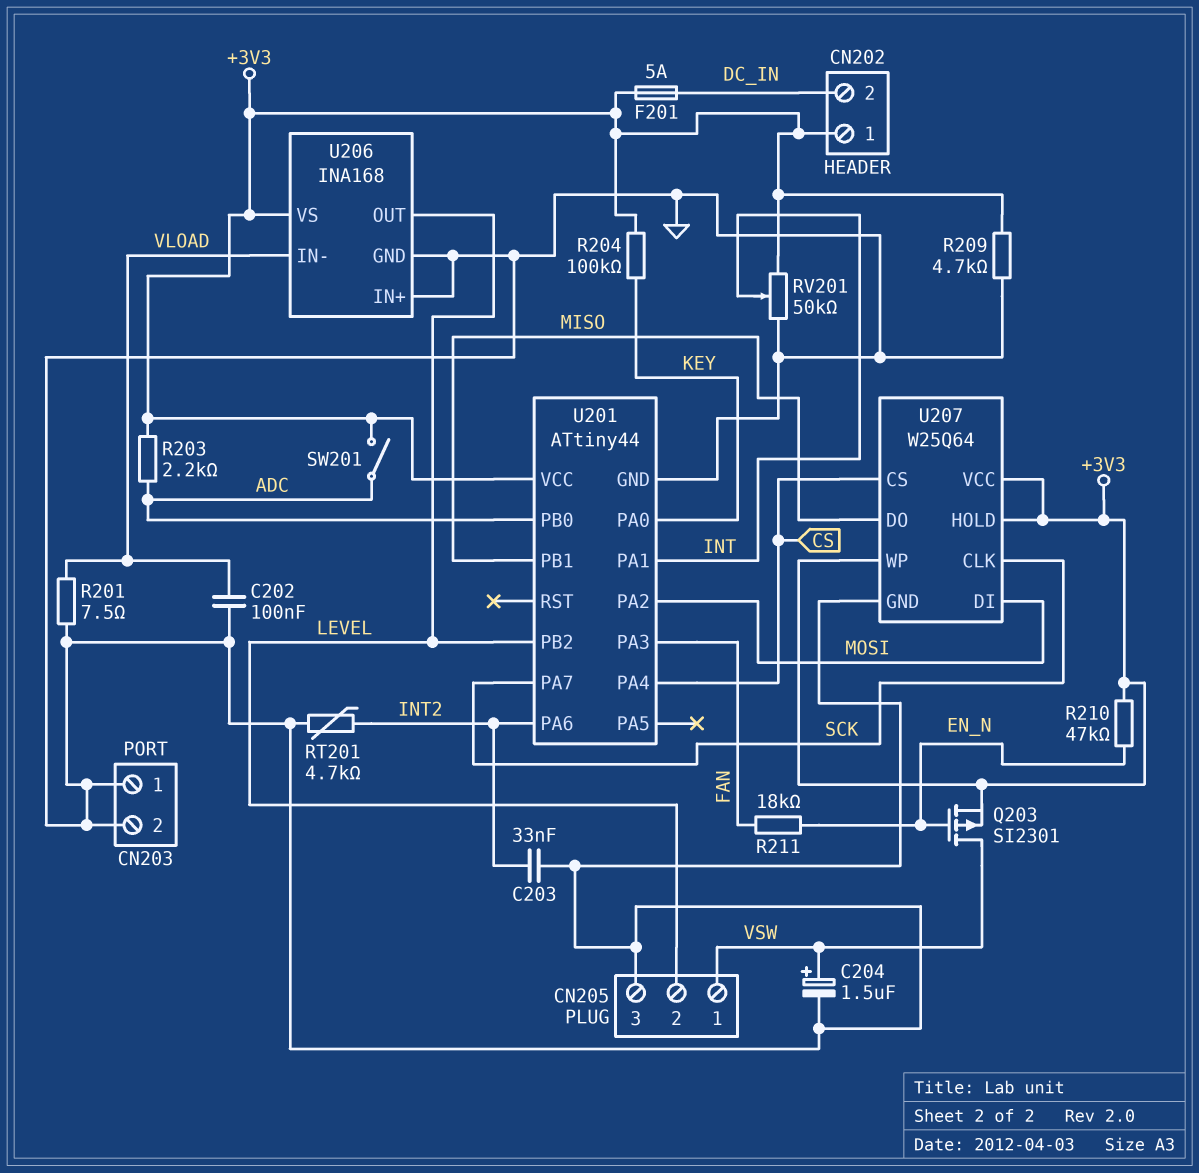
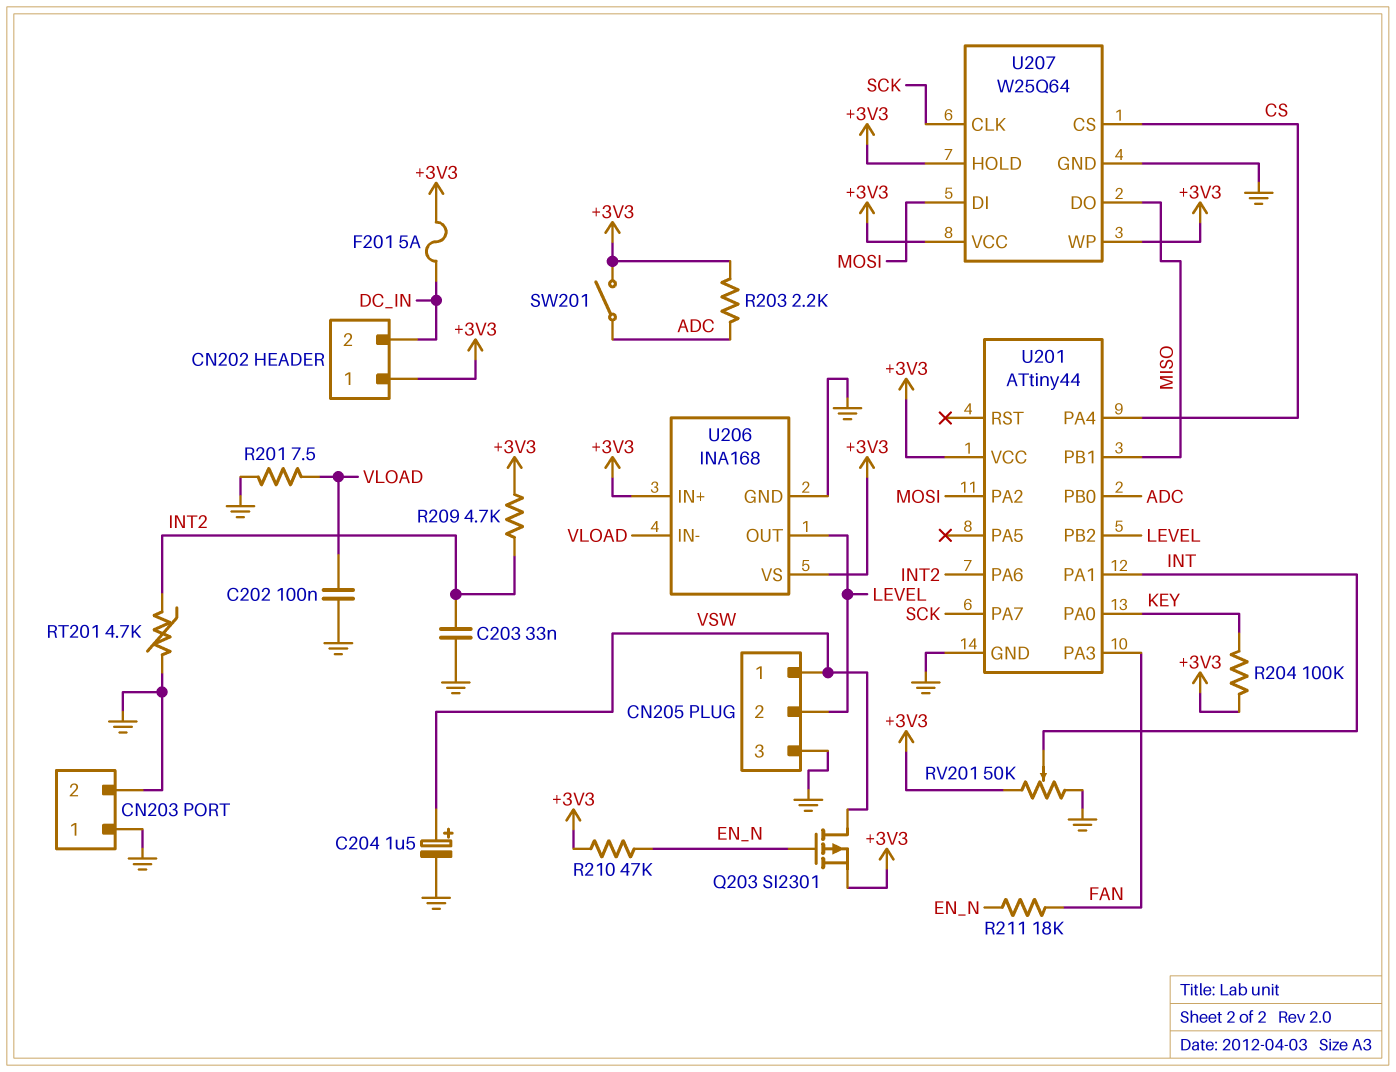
R209: 4.7k (+3V3, GND) -> 4.7k (+3V3, INT2)
U206 pin IN+: GND -> +3V3

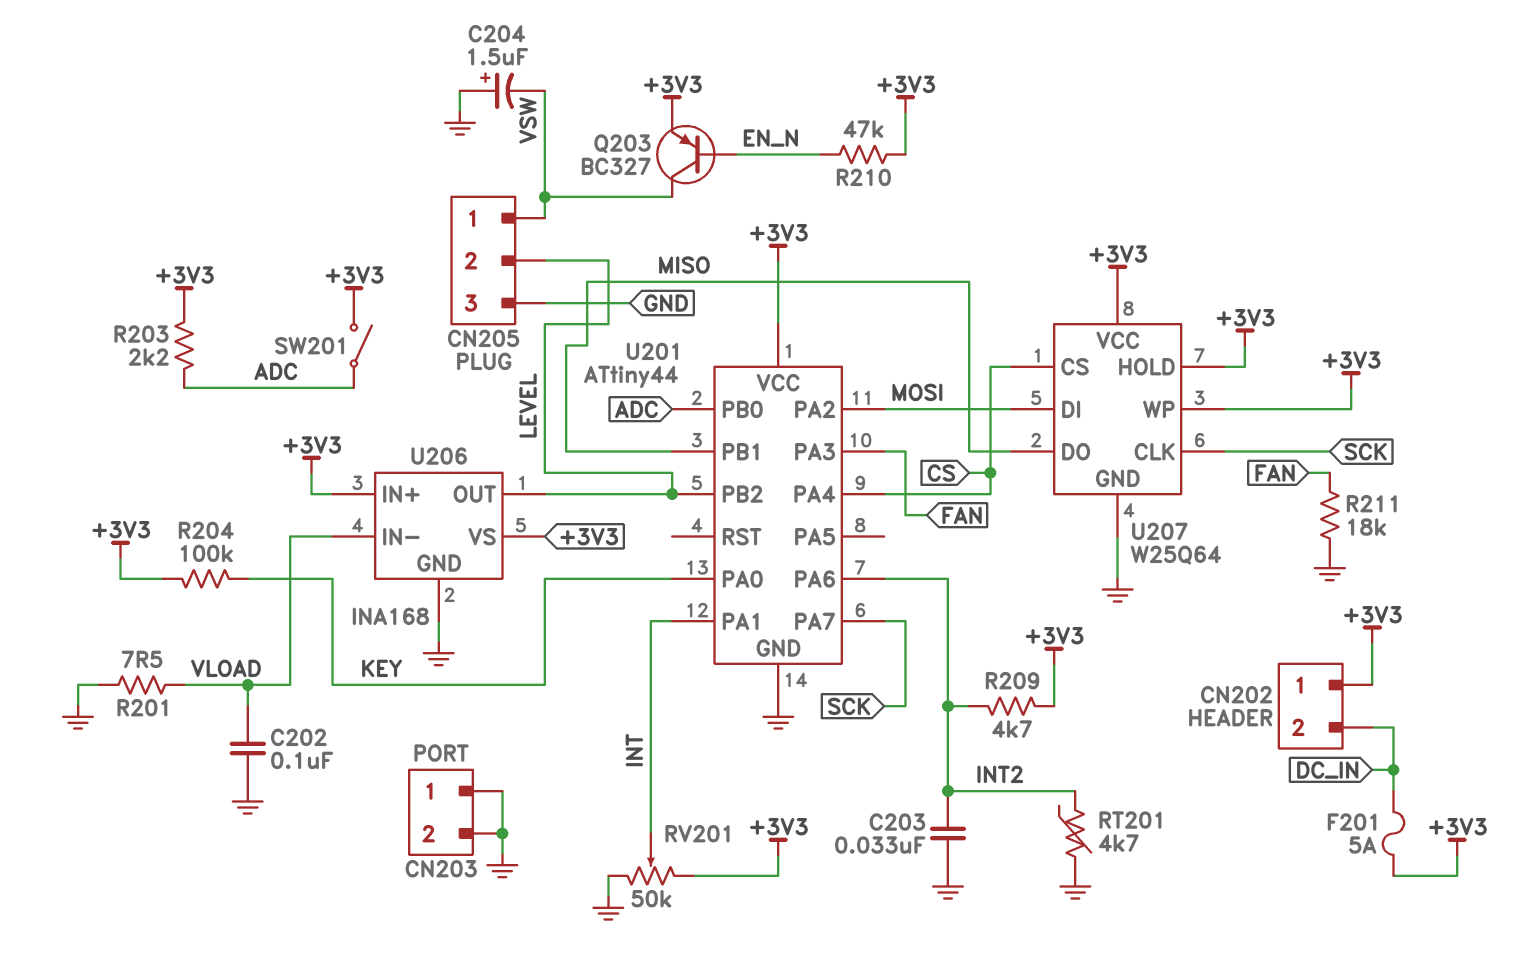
C204: 1.5uF (plus VSW, minus GND) -> 1.5uF (plus GND, minus VSW)
Q203: PMOS SI2301 (G EN_N, D VSW, S +3V3) -> PNP BC327 (B EN_N, C VSW, E +3V3)
R211: 18k (EN_N, FAN) -> 18k (FAN, GND)

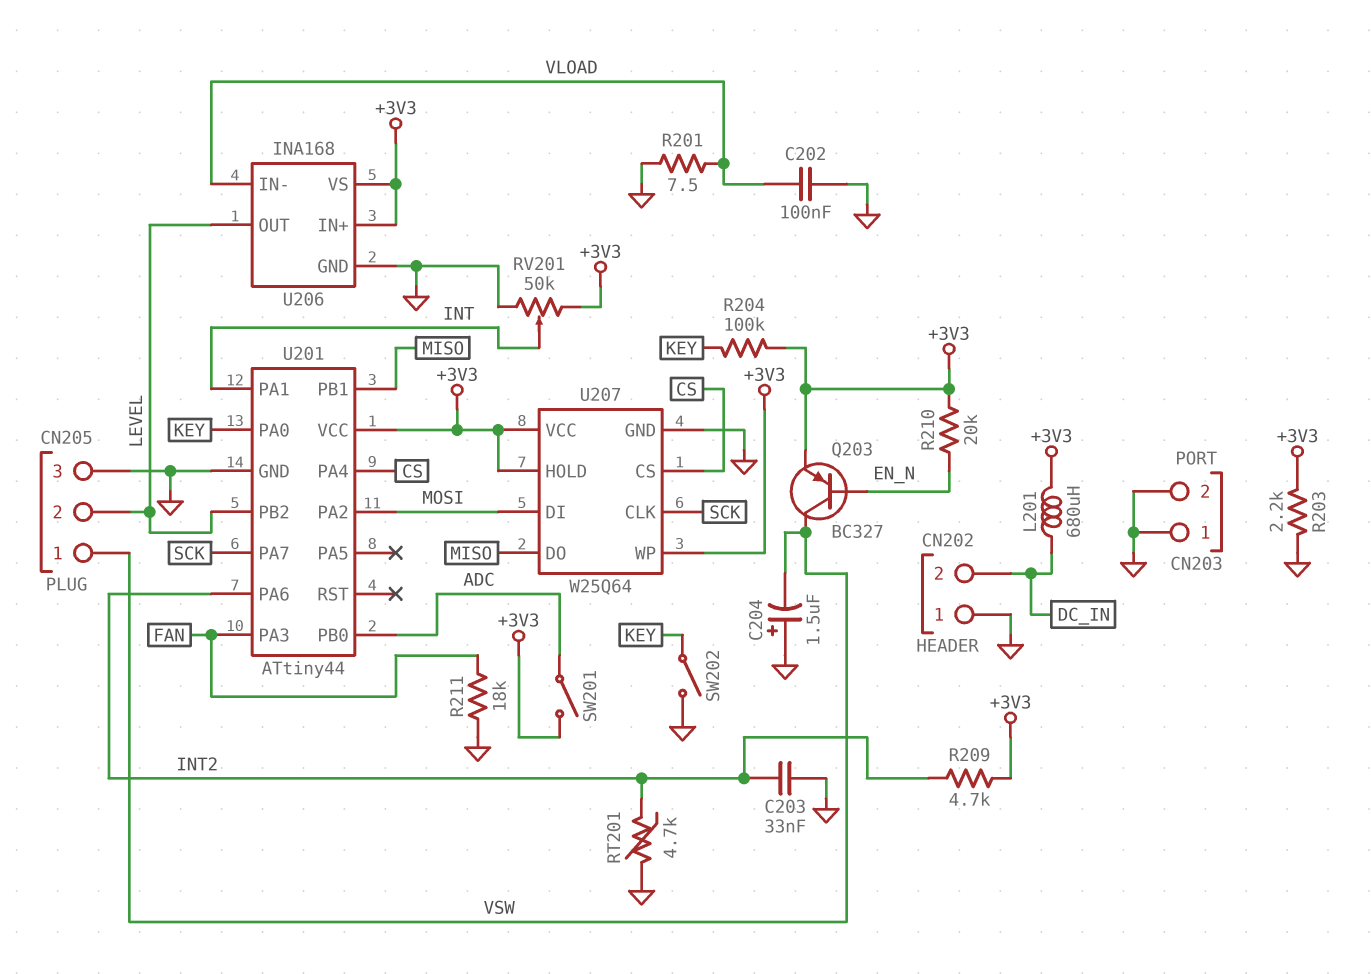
CN202 pin 1: +3V3 -> GND
F201: 5A (+3V3, DC_IN) -> none
L201: none -> 680uH (+3V3, DC_IN)
R203: 2.2k (+3V3, ADC) -> 2.2k (+3V3, GND)
R210: 47k (+3V3, EN_N) -> 20k (+3V3, EN_N)
SW202: none -> switch (GND, KEY)

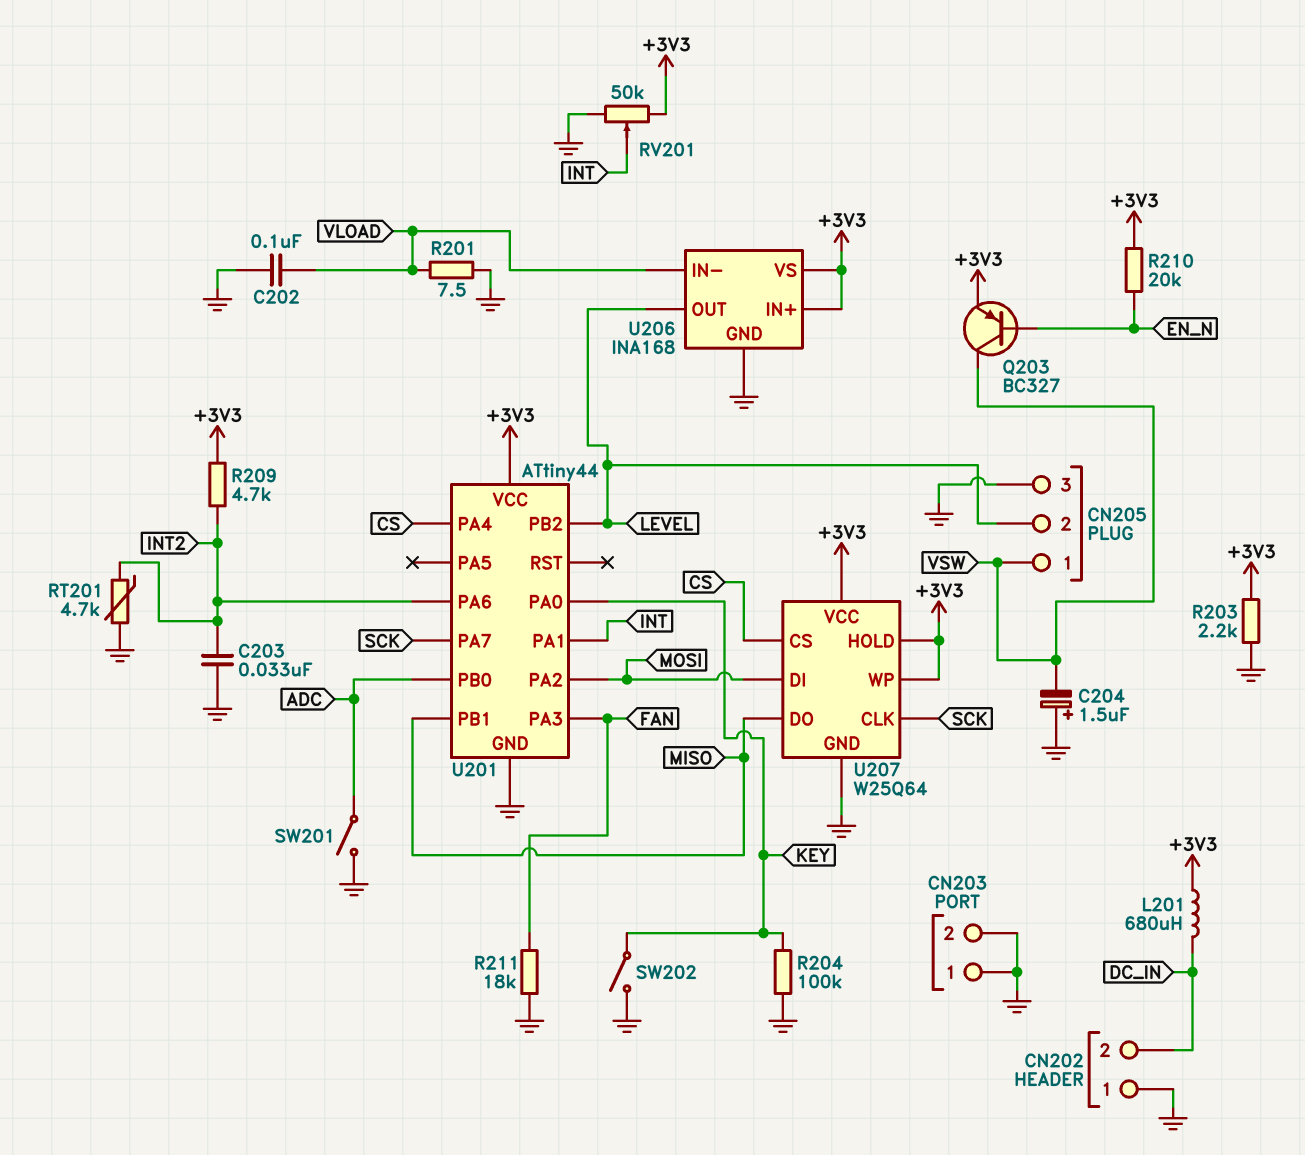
R204: 100k (+3V3, KEY) -> 100k (GND, KEY)
SW201: switch (+3V3, ADC) -> switch (ADC, GND)

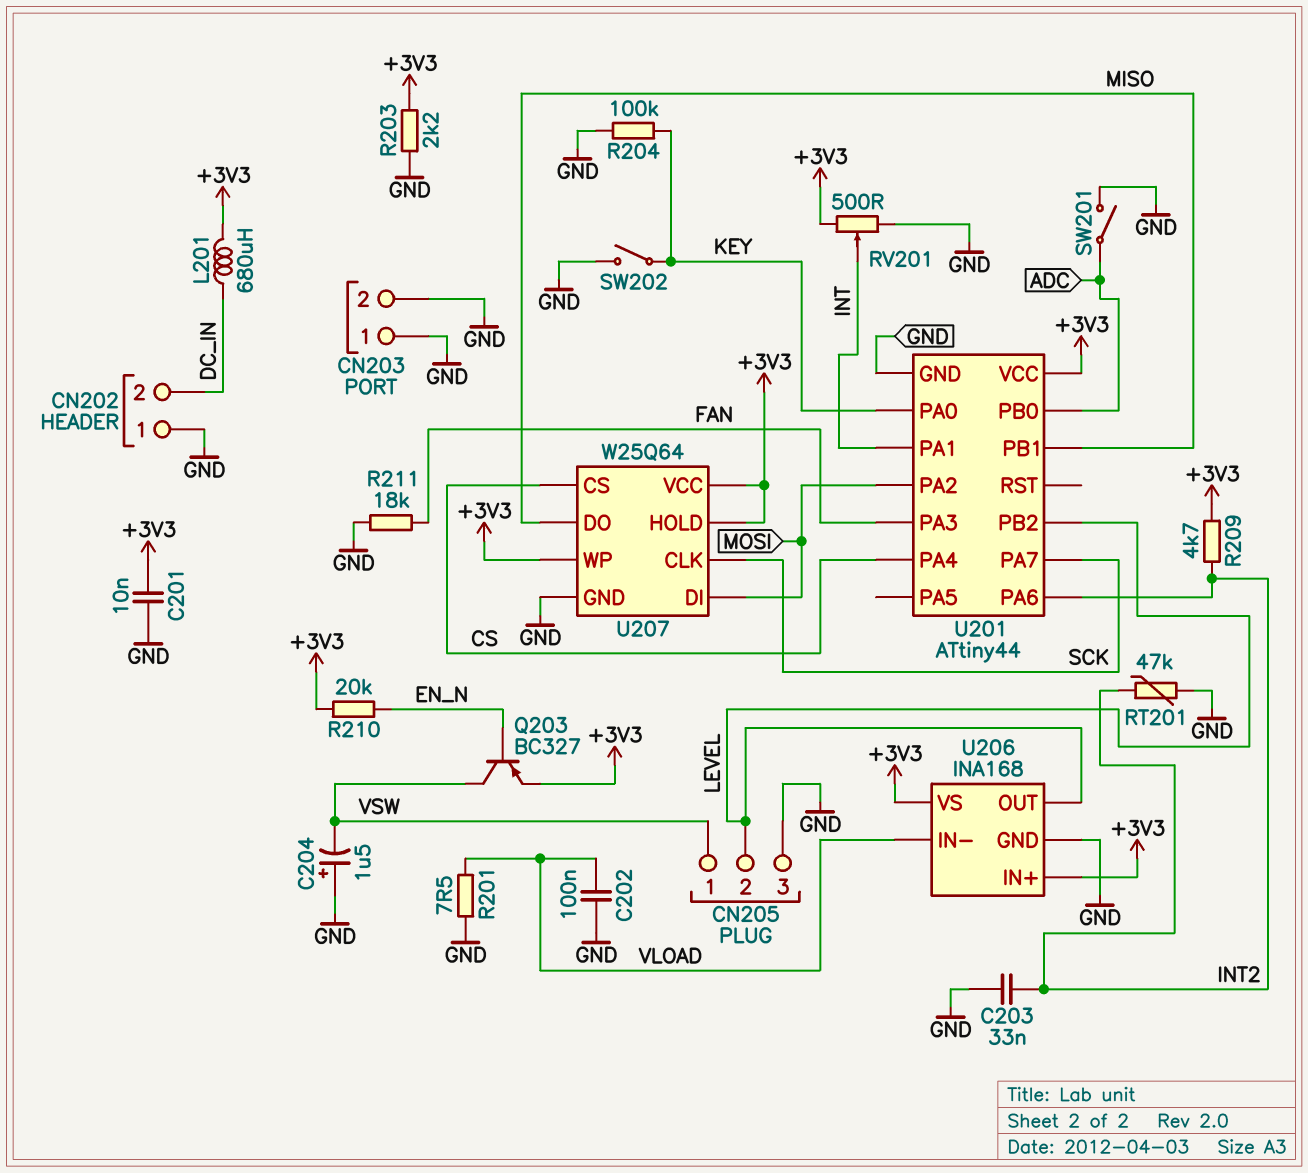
C201: none -> 10nF (+3V3, GND)
RT201: 4.7k (GND, INT2) -> 47k (GND, INT2)
RV201: 50k (+3V3, GND, wiper INT) -> 500 (+3V3, GND, wiper INT)

